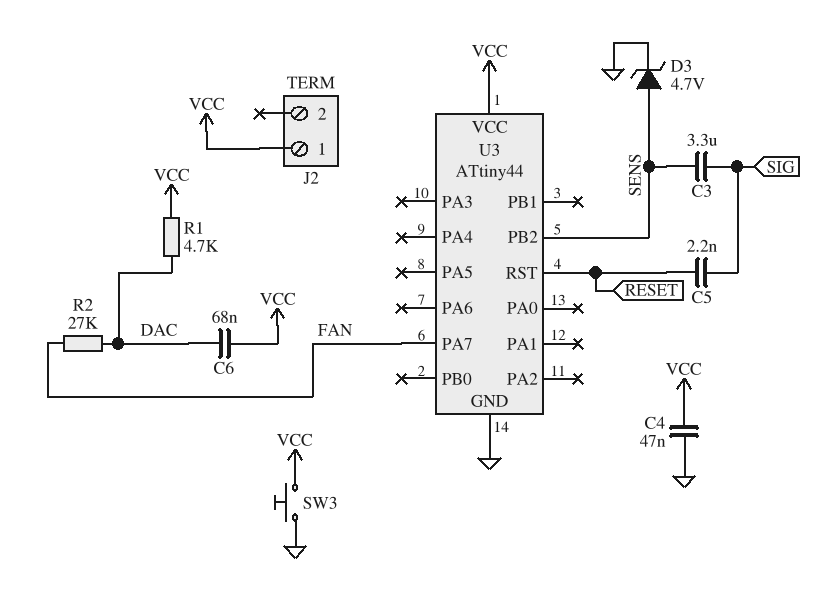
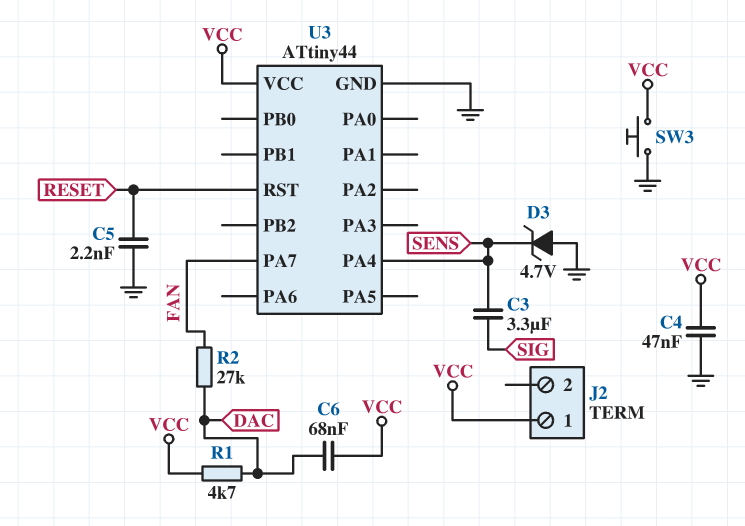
C5: 2.2nF (RESET, SIG) -> 2.2nF (GND, RESET)
D3: zener 4.7V (A SENS, K GND) -> zener 4.7V (A GND, K SENS)
U3 pin PA4: none -> SENS
U3 pin PB2: SENS -> none

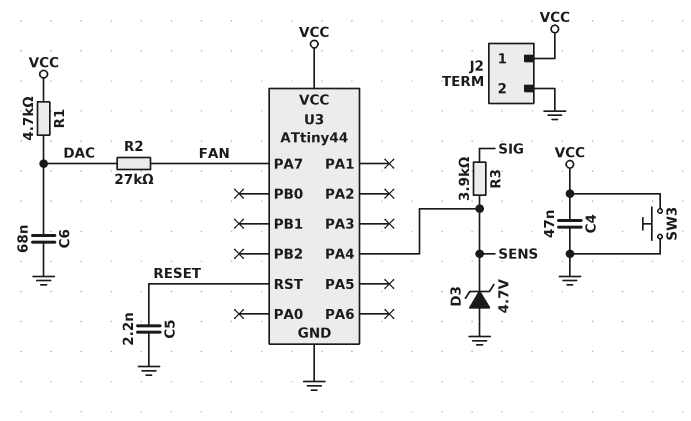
C3: 3.3uF (SENS, SIG) -> none
C6: 68nF (DAC, VCC) -> 68nF (DAC, GND)
J2 pin 2: none -> GND
R3: none -> 3.9k (SENS, SIG)

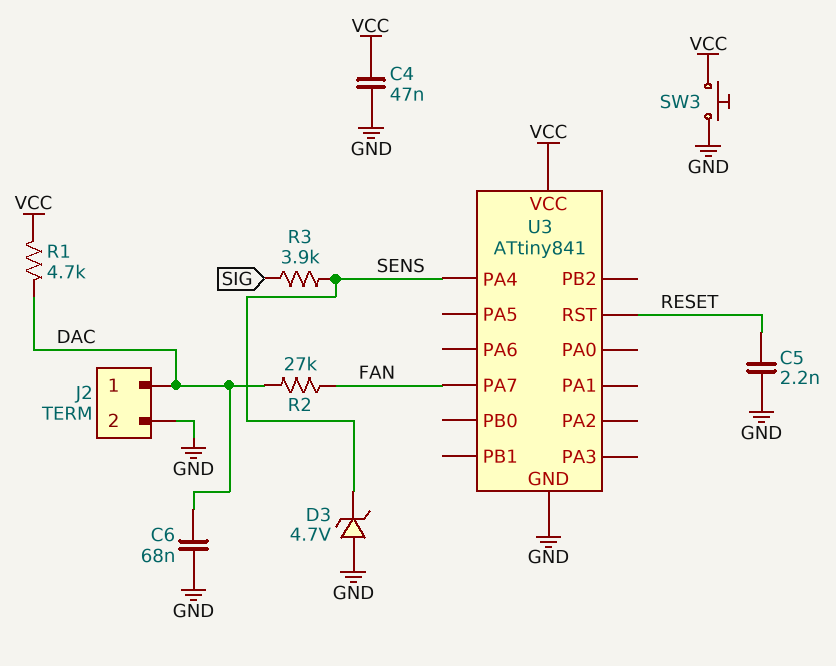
J2 pin 1: VCC -> DAC
U3: ATtiny44 -> ATtiny841

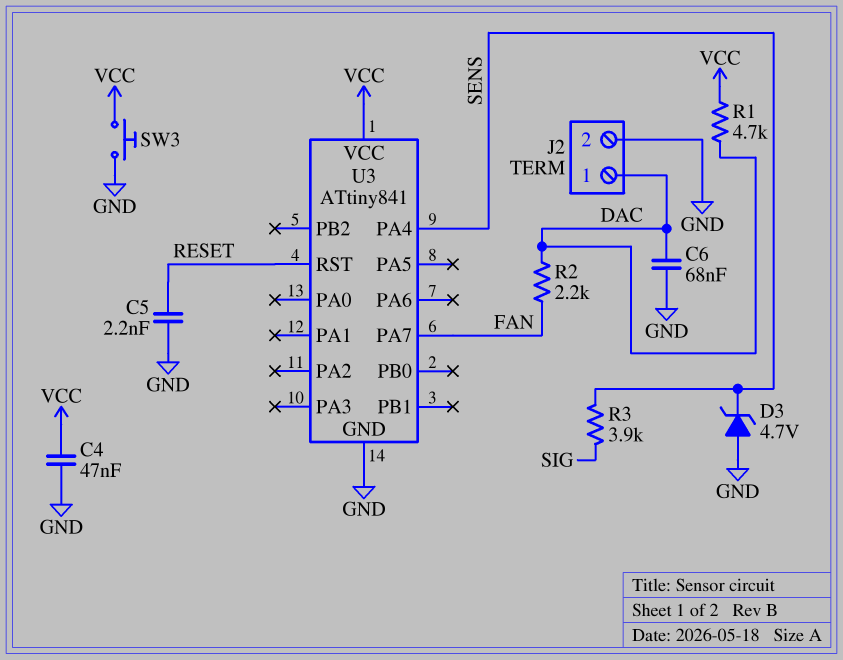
R2: 27k (DAC, FAN) -> 2.2k (DAC, FAN)

